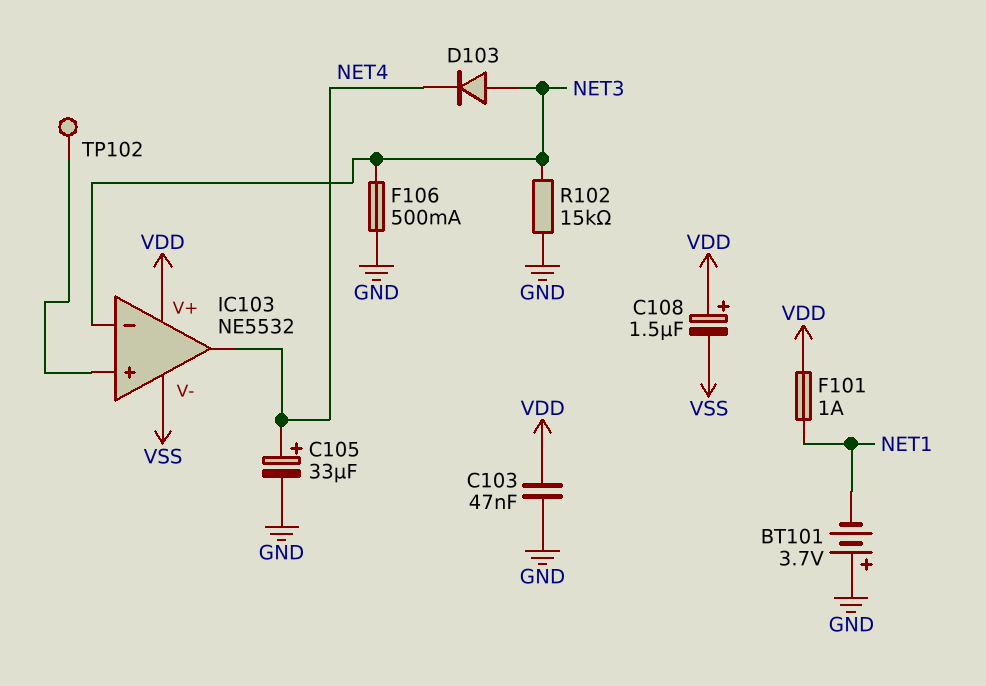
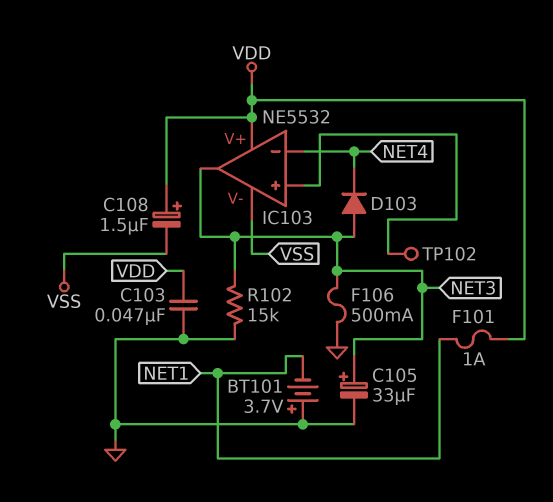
C105: 33uF (plus NET4, minus GND) -> 33uF (plus NET3, minus GND)
IC103 pin in-: NET3 -> NET4
IC103 pin out: NET4 -> NET3

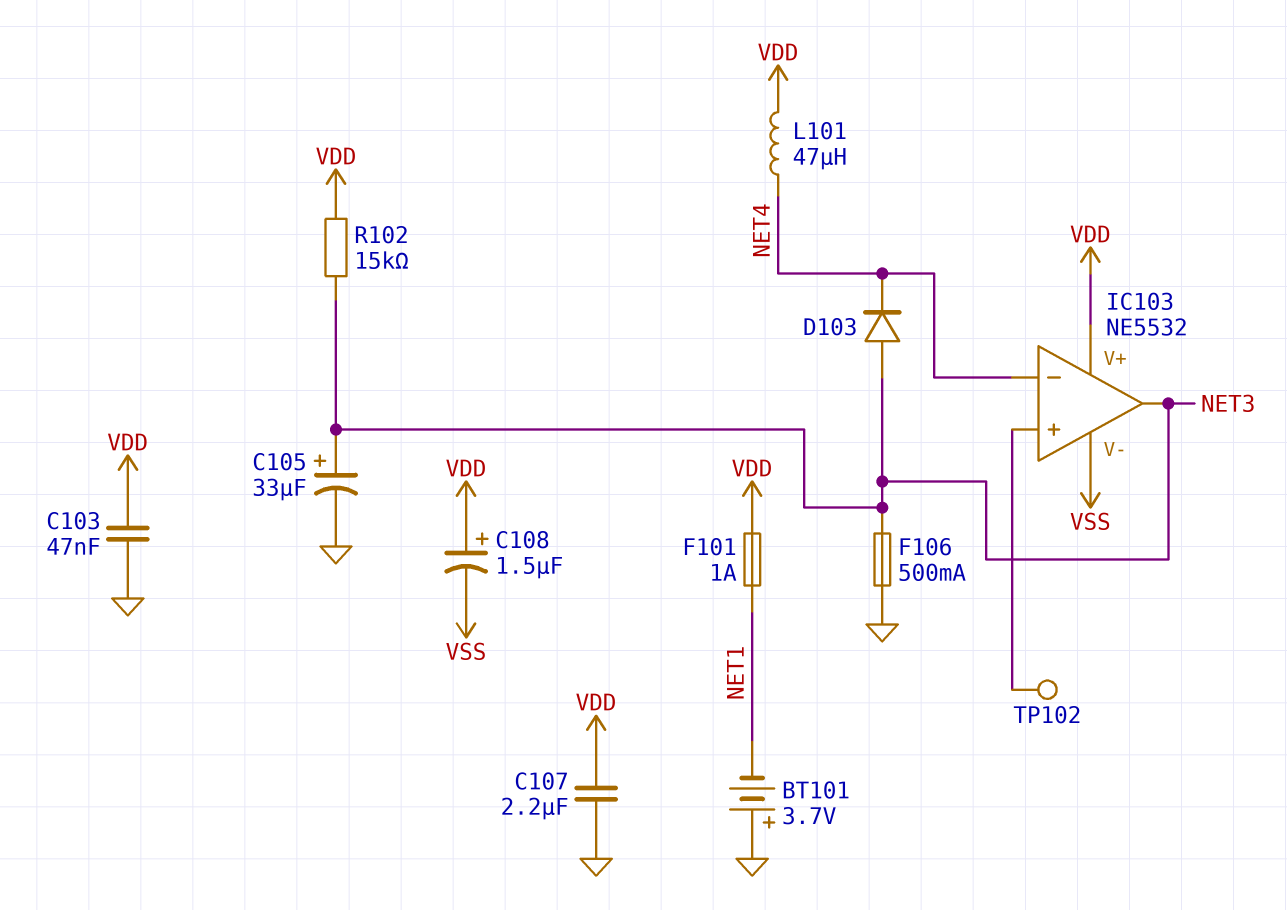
C107: none -> 2.2uF (GND, VDD)
L101: none -> 47uH (NET4, VDD)
R102: 15k (GND, NET3) -> 15k (NET3, VDD)

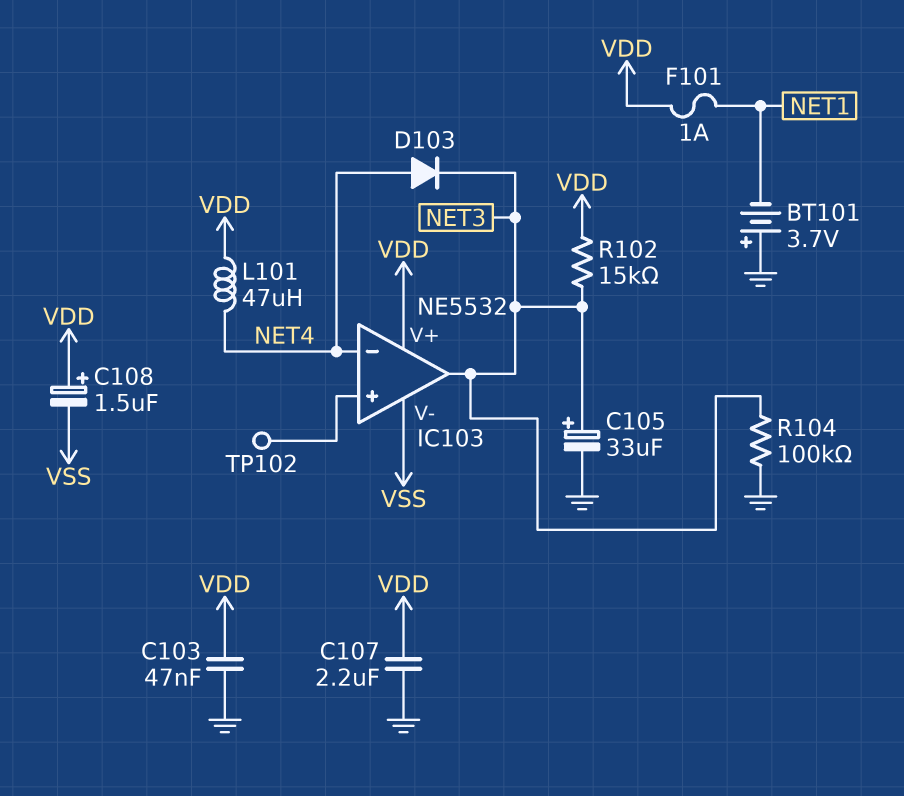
D103: diode (A NET3, K NET4) -> diode (A NET4, K NET3)
F106: 500mA (GND, NET3) -> none
R104: none -> 100k (GND, NET3)

